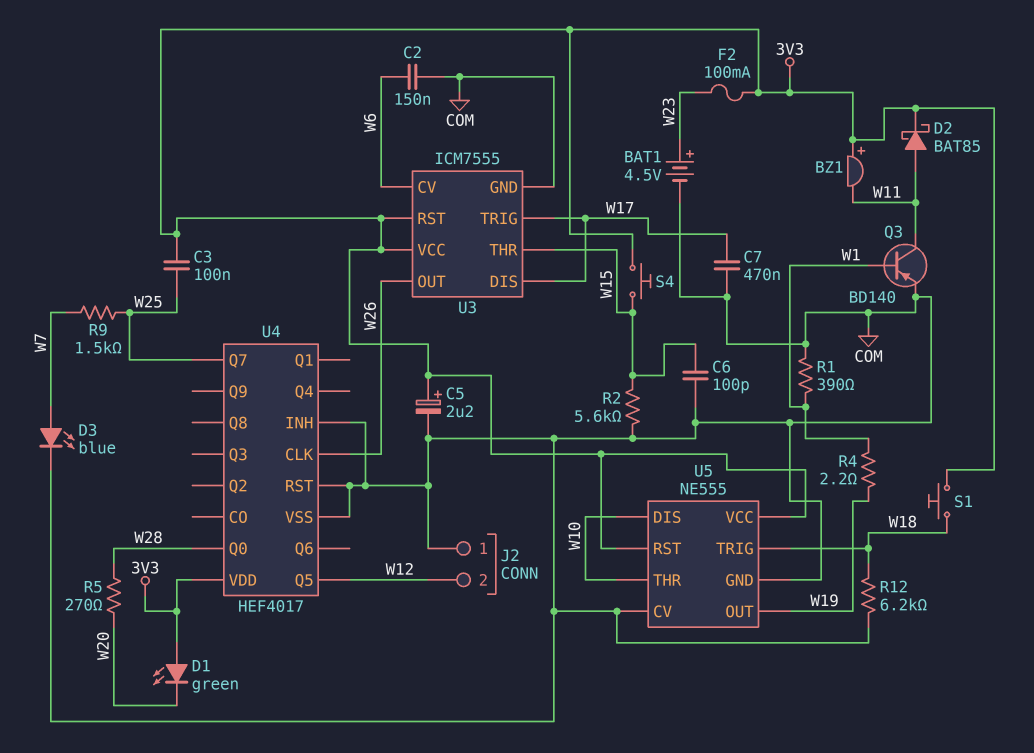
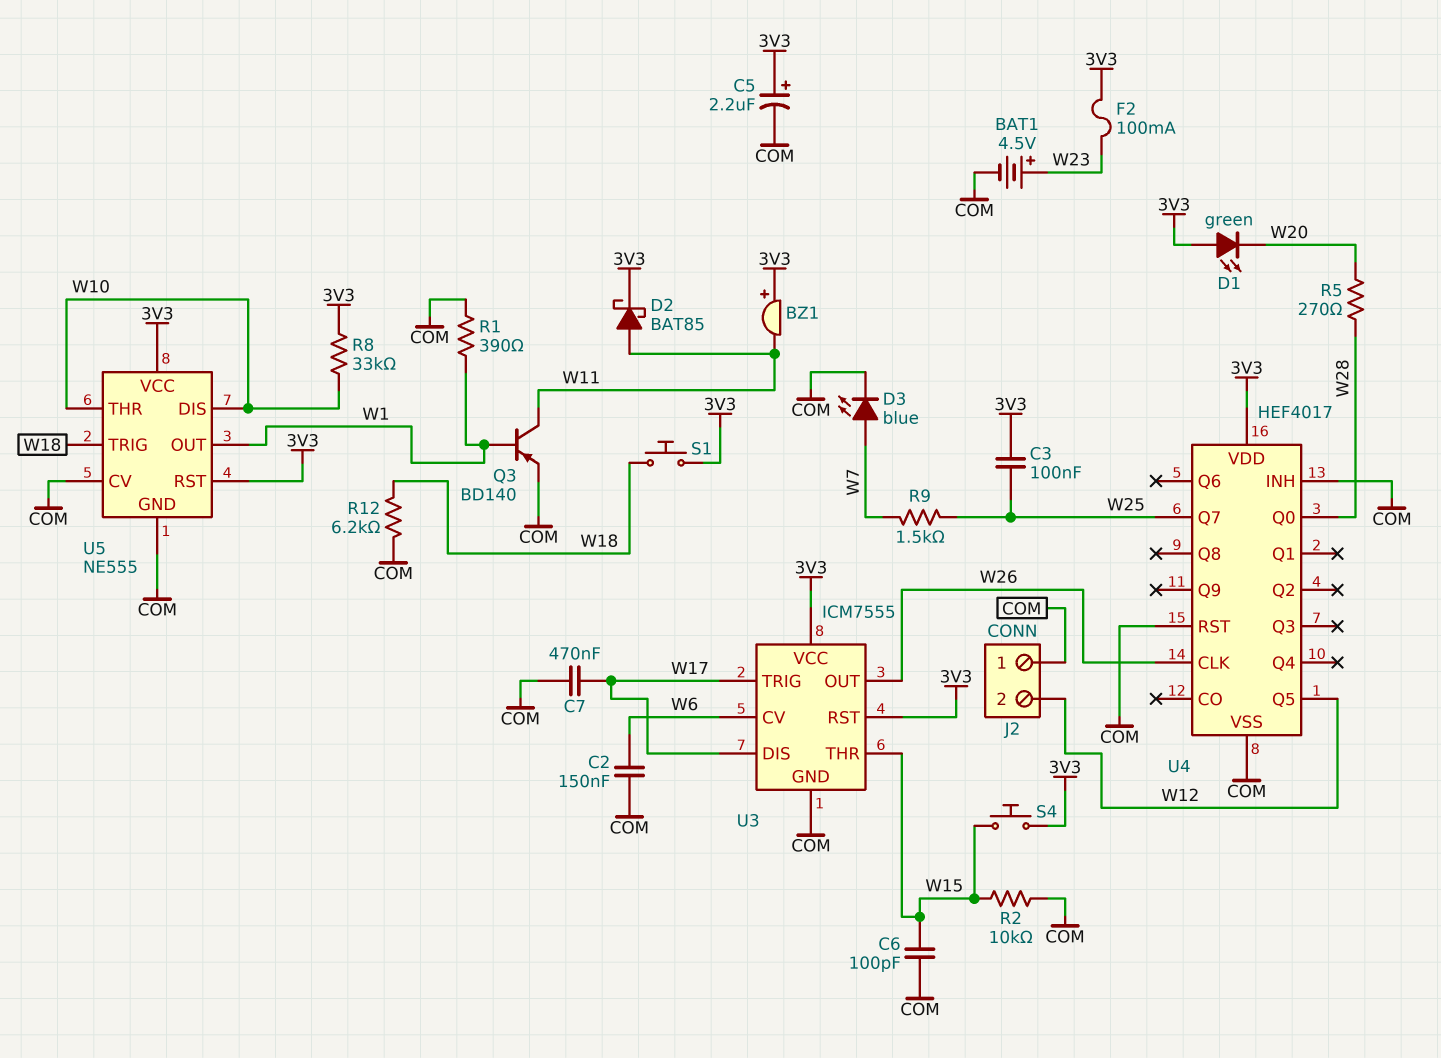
R2: 5.6k (COM, W15) -> 10k (COM, W15)
R4: 2.2 (W1, W19) -> none
R8: none -> 33k (3V3, W10)
U5 pin OUT: W19 -> W1

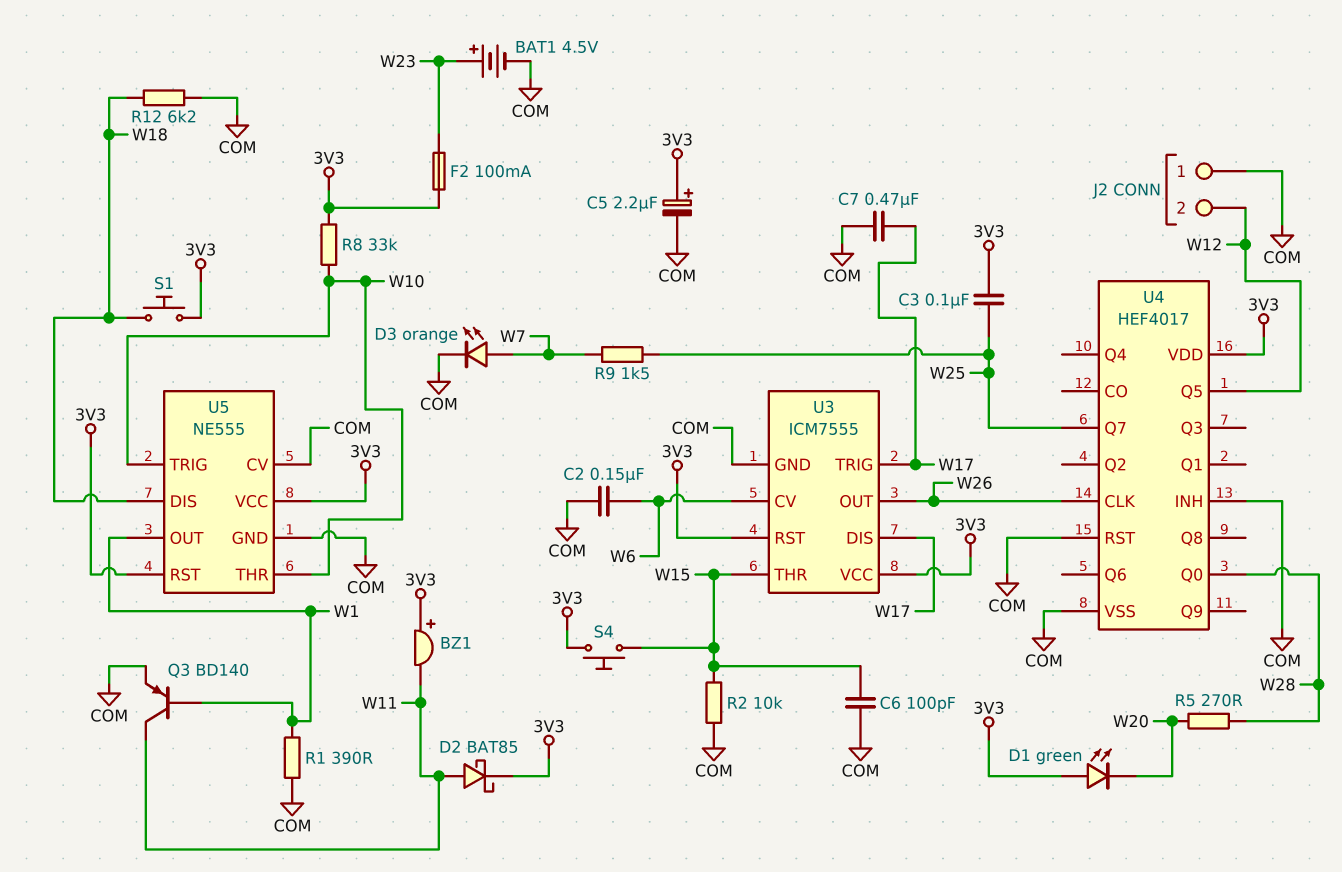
D3: LED blue (A W7, K COM) -> LED orange (A W7, K COM)
U5 pin DIS: W10 -> W18
U5 pin TRIG: W18 -> W10

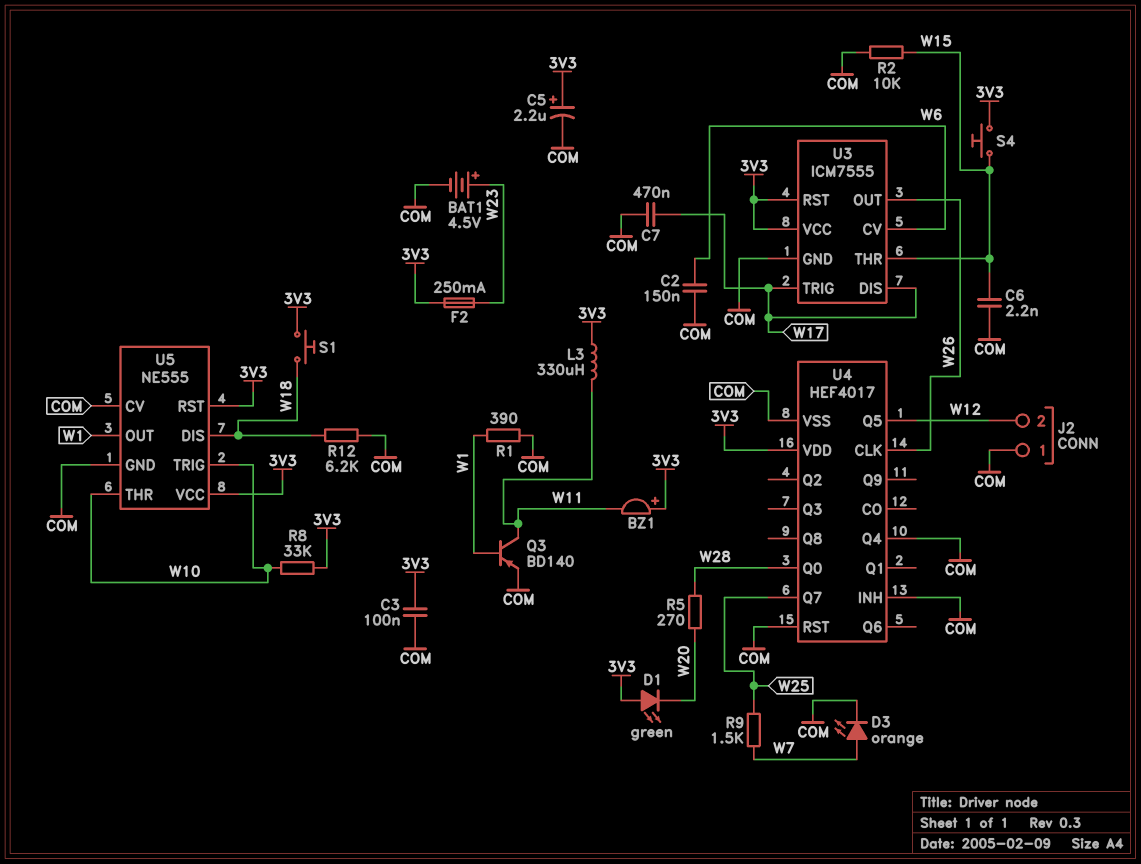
C3: 100nF (3V3, W25) -> 100nF (3V3, COM)
C6: 100pF (COM, W15) -> 2.2nF (COM, W15)
D2: schottky BAT85 (A W11, K 3V3) -> none
F2: 100mA (3V3, W23) -> 250mA (3V3, W23)
L3: none -> 330uH (3V3, W11)
U4 pin Q4: none -> COM

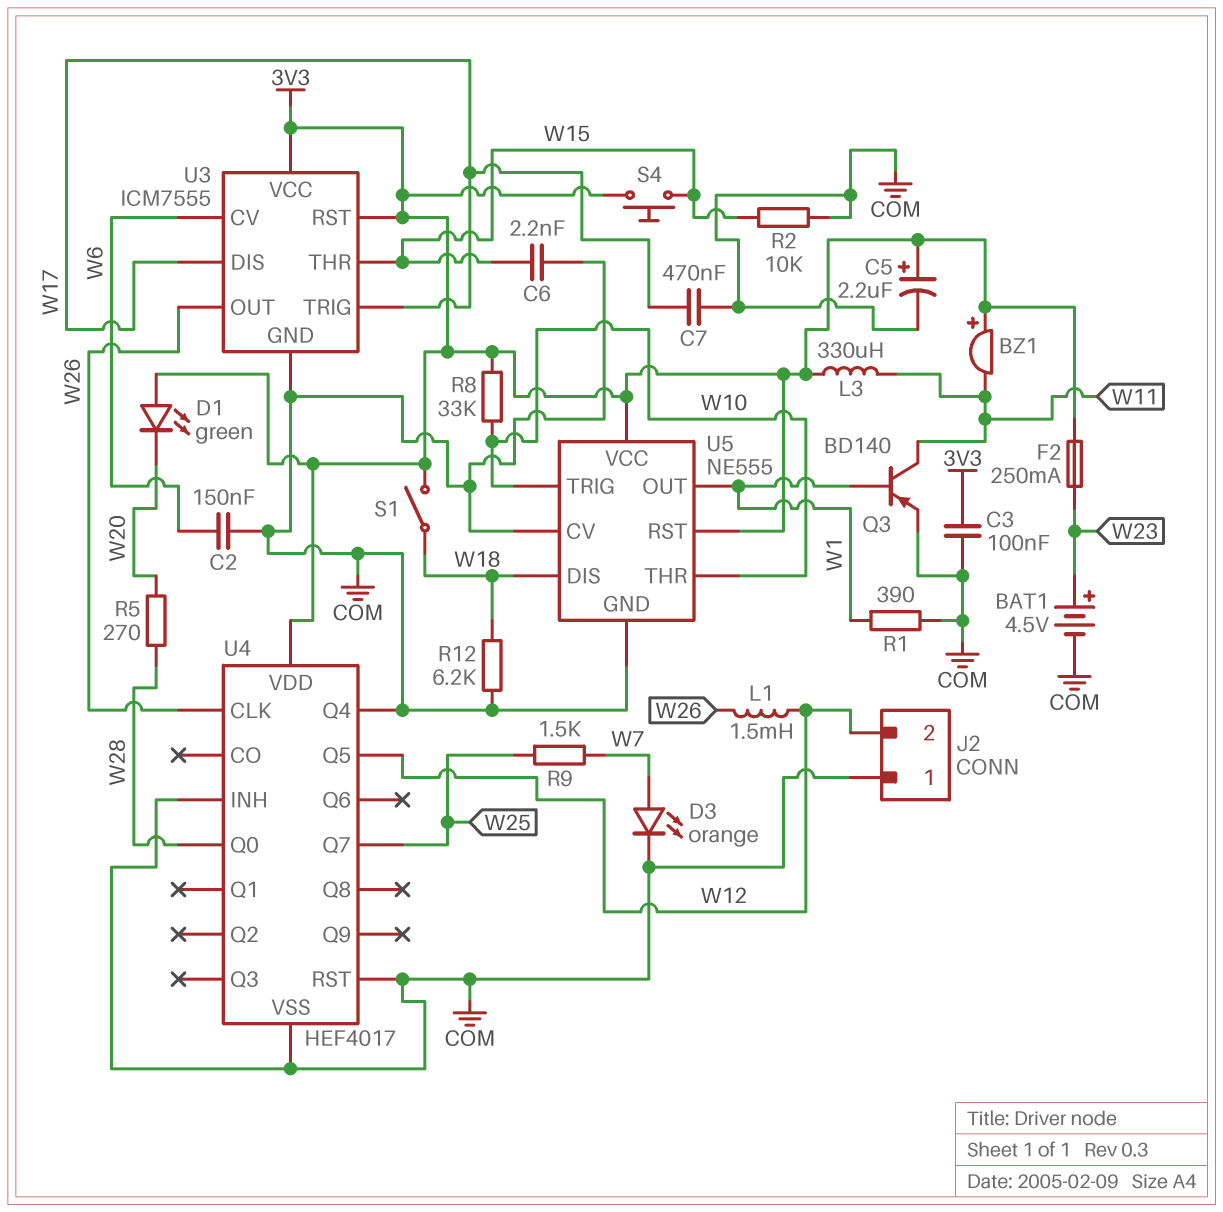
L1: none -> 1.5mH (W12, W26)
S1: button (3V3, W18) -> switch (3V3, W18)

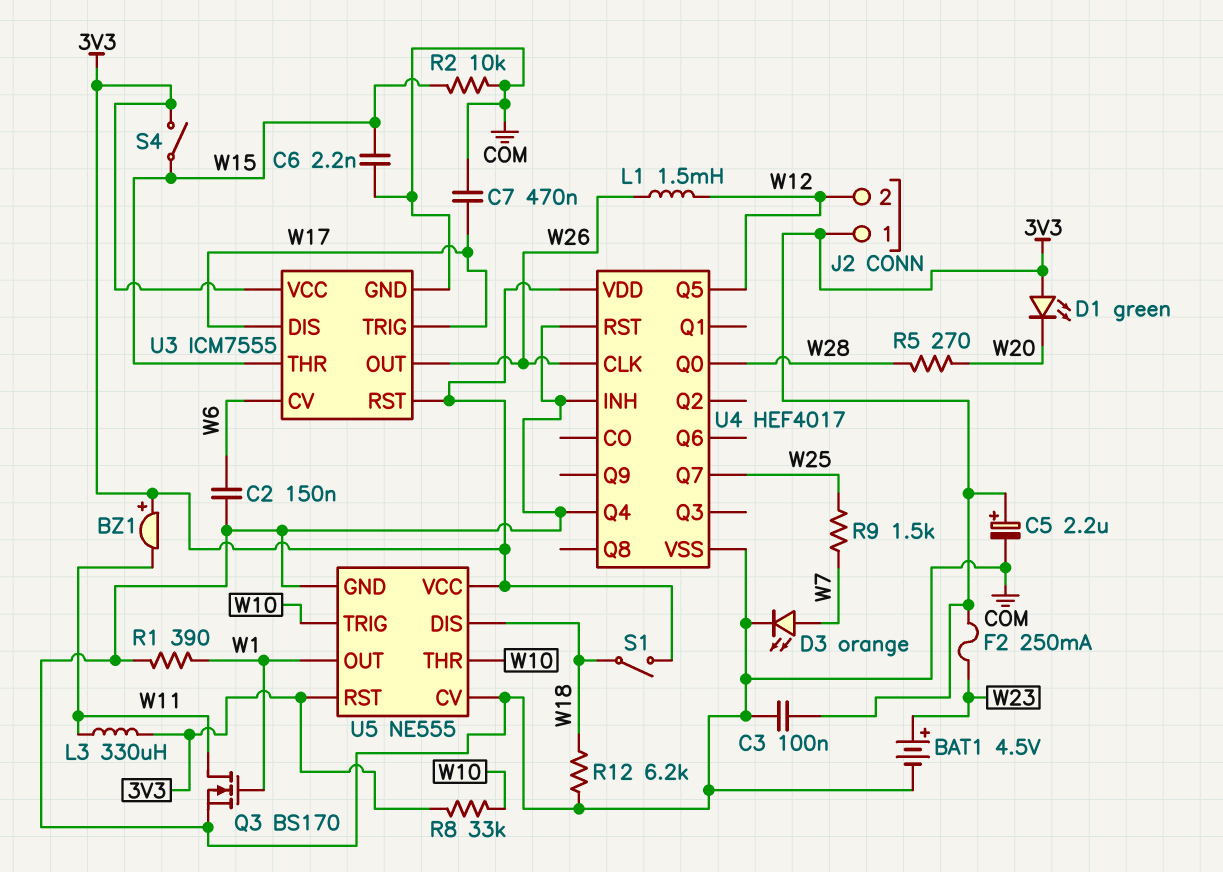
J2 pin 1: COM -> 3V3
Q3: PNP BD140 (B W1, C W11, E COM) -> NMOS BS170 (G W1, D W11, S COM)
S4: button (3V3, W15) -> switch (3V3, W15)

